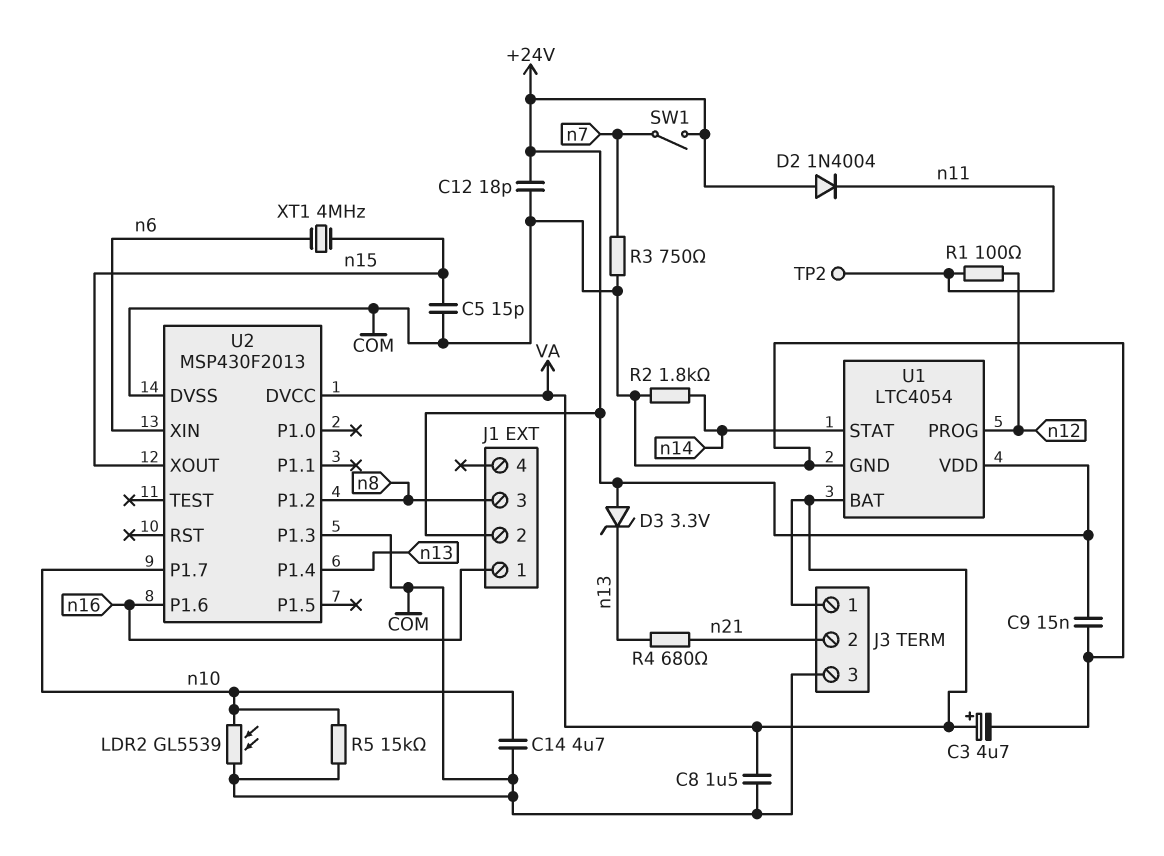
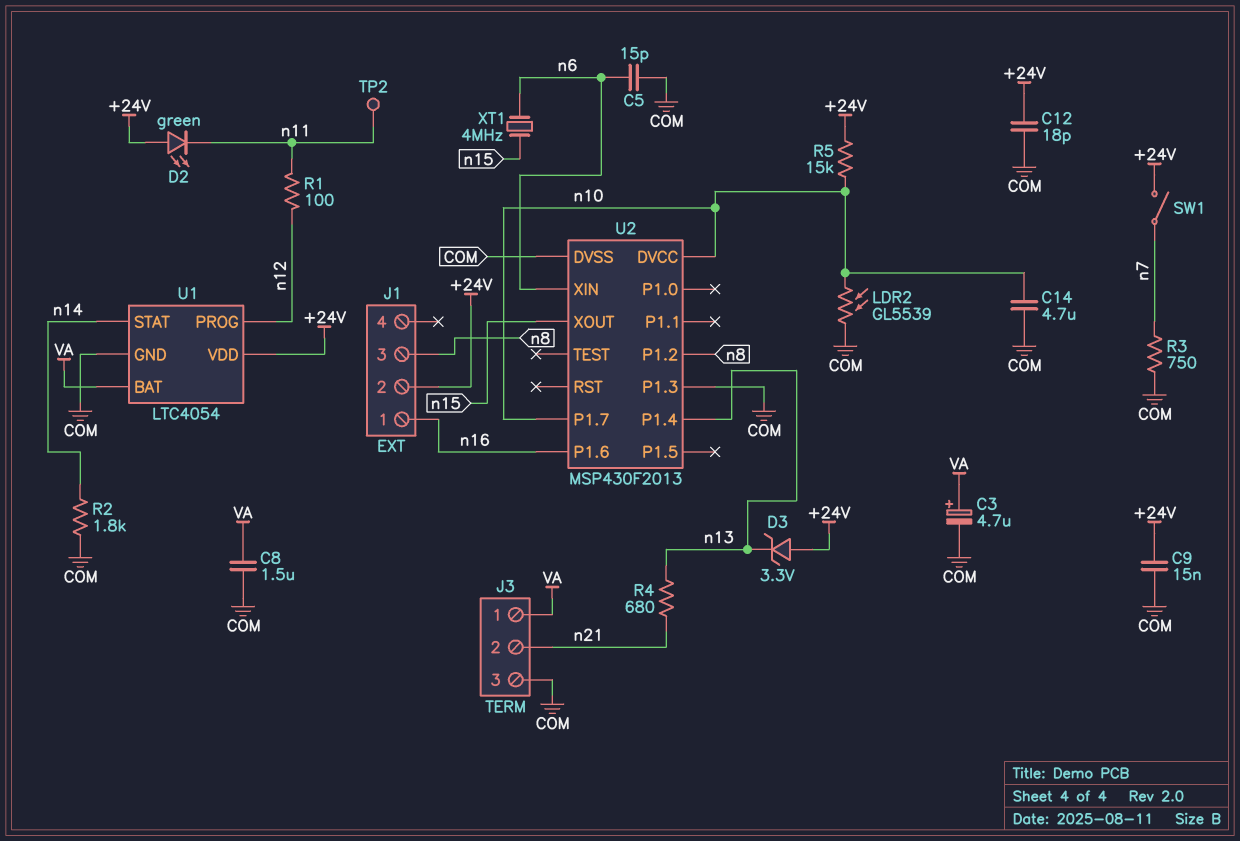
C5: 15pF (COM, n15) -> 15pF (COM, n6)
D2: diode 1N4004 (A +24V, K n11) -> LED green (A +24V, K n11)
R5: 15k (COM, n10) -> 15k (+24V, n10)
U2 pin DVCC: VA -> n10

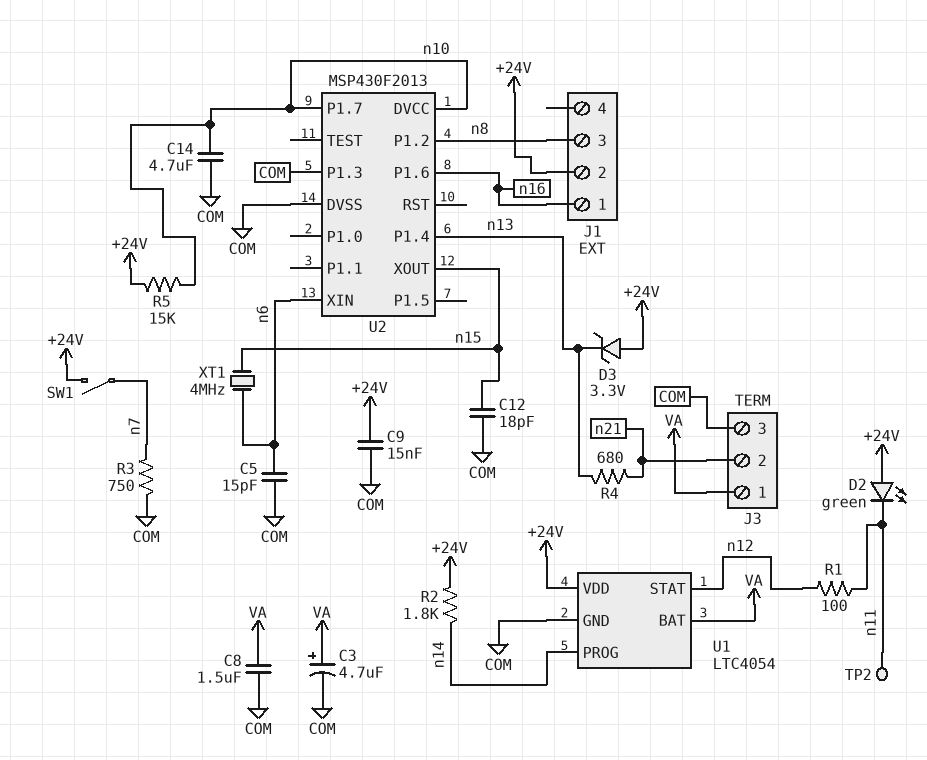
C12: 18pF (+24V, COM) -> 18pF (COM, n15)
LDR2: GL5539 (COM, n10) -> none
R2: 1.8k (COM, n14) -> 1.8k (+24V, n14)
U1 pin PROG: n12 -> n14
U1 pin STAT: n14 -> n12

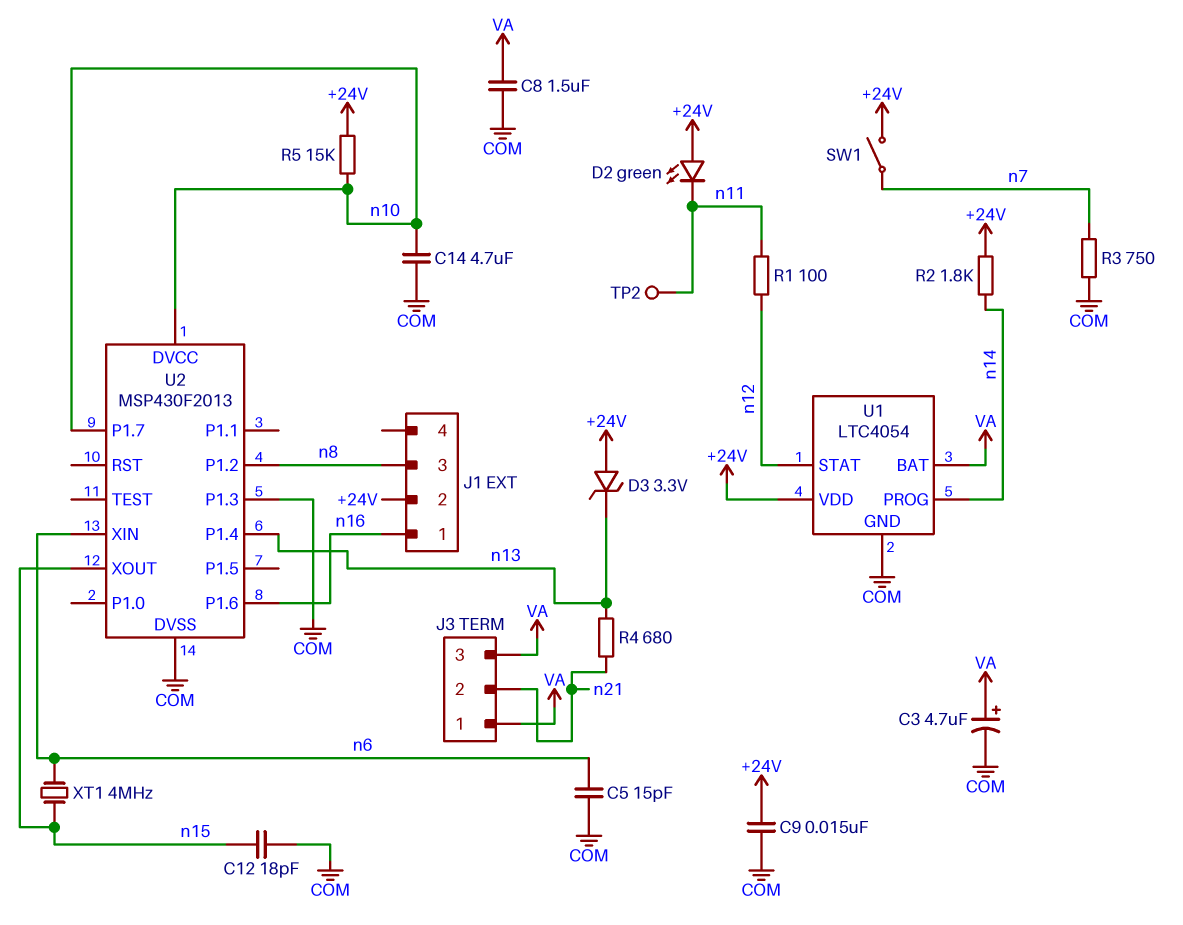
J3 pin 3: COM -> VA

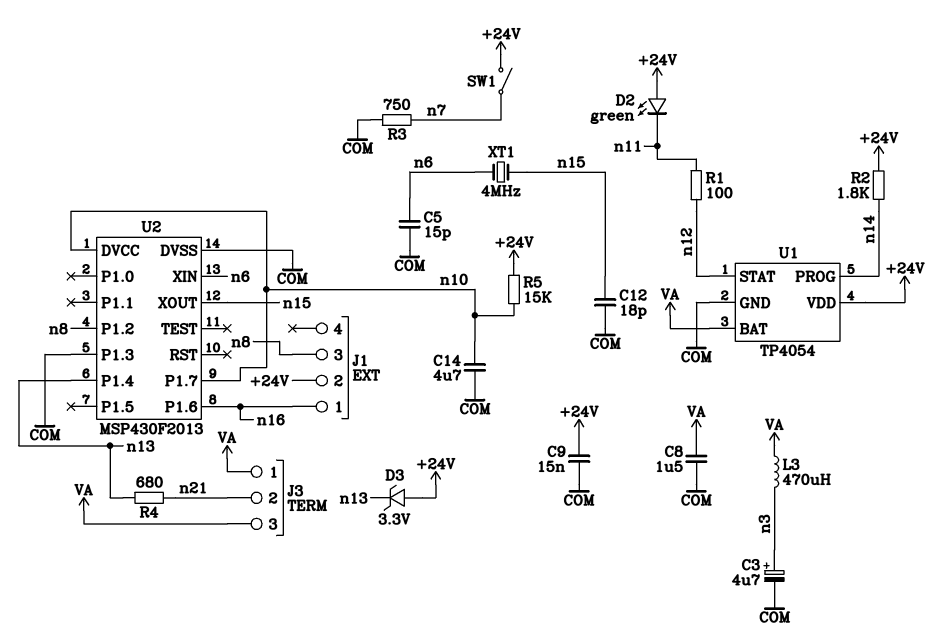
C3: 4.7uF (plus VA, minus COM) -> 4.7uF (plus n3, minus COM)
L3: none -> 470uH (VA, n3)
TP2: test point (n11) -> none
U1: LTC4054 -> TP4054

